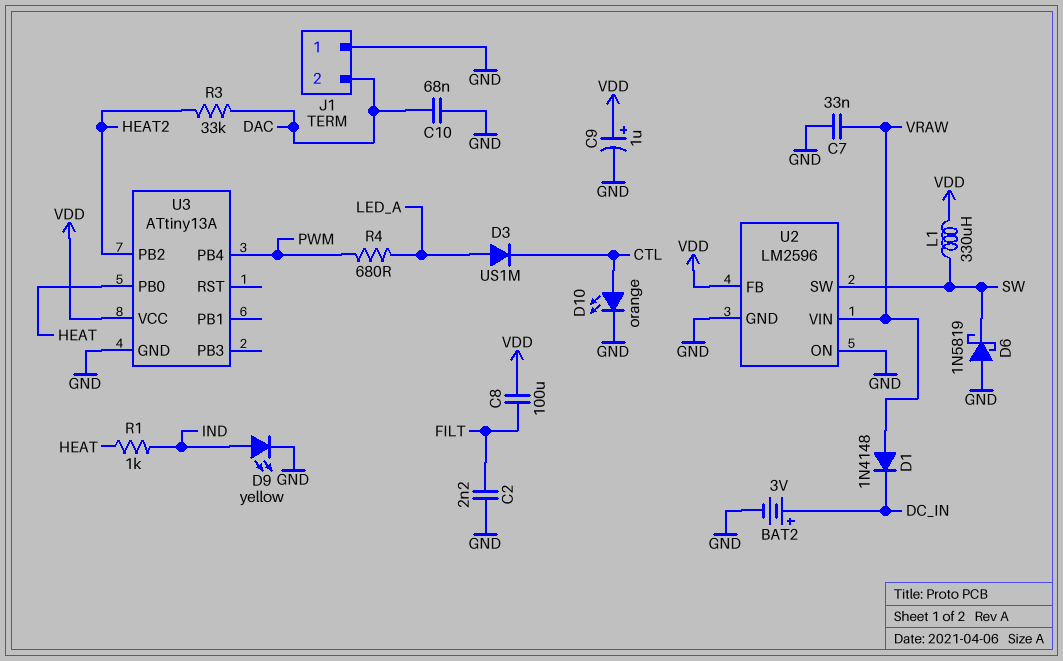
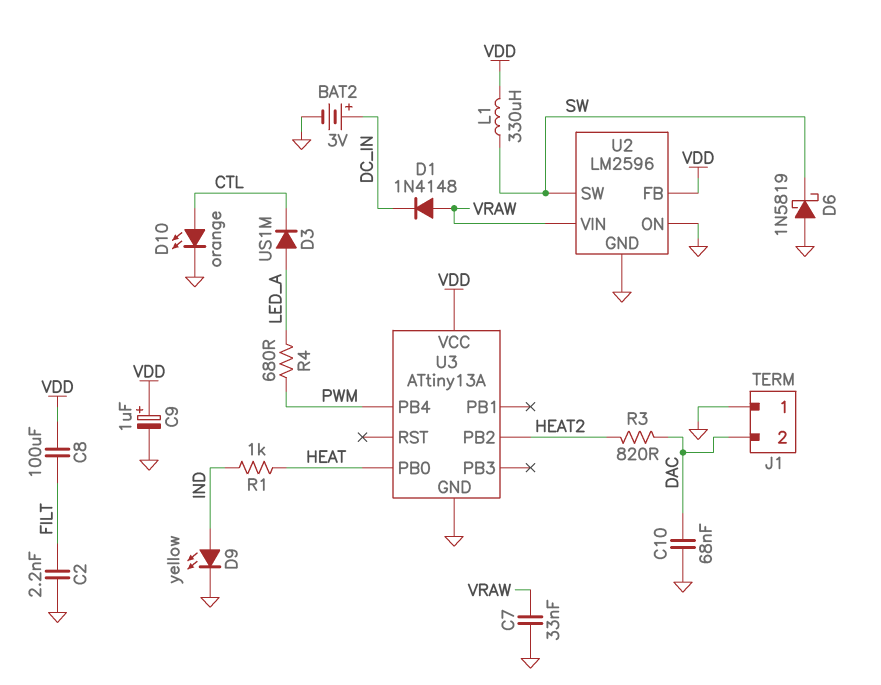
R3: 33k (DAC, HEAT2) -> 820 (DAC, HEAT2)

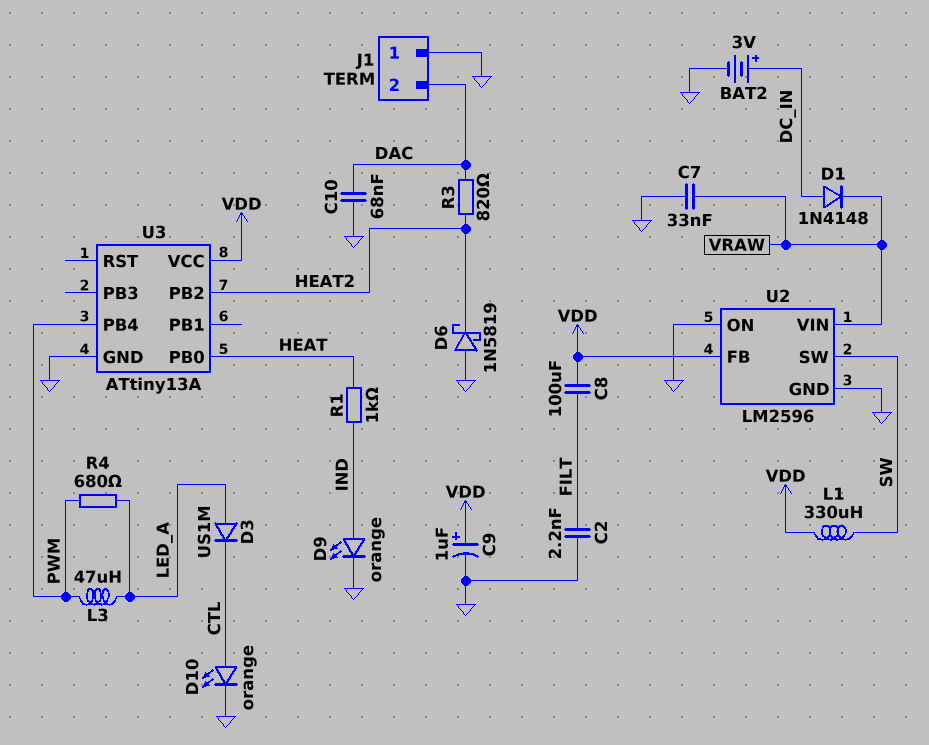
D1: diode 1N4148 (A VRAW, K DC_IN) -> diode 1N4148 (A DC_IN, K VRAW)
D6: schottky 1N5819 (A GND, K SW) -> schottky 1N5819 (A GND, K HEAT2)
D9: LED yellow (A IND, K GND) -> LED orange (A IND, K GND)
L3: none -> 47uH (LED_A, PWM)

